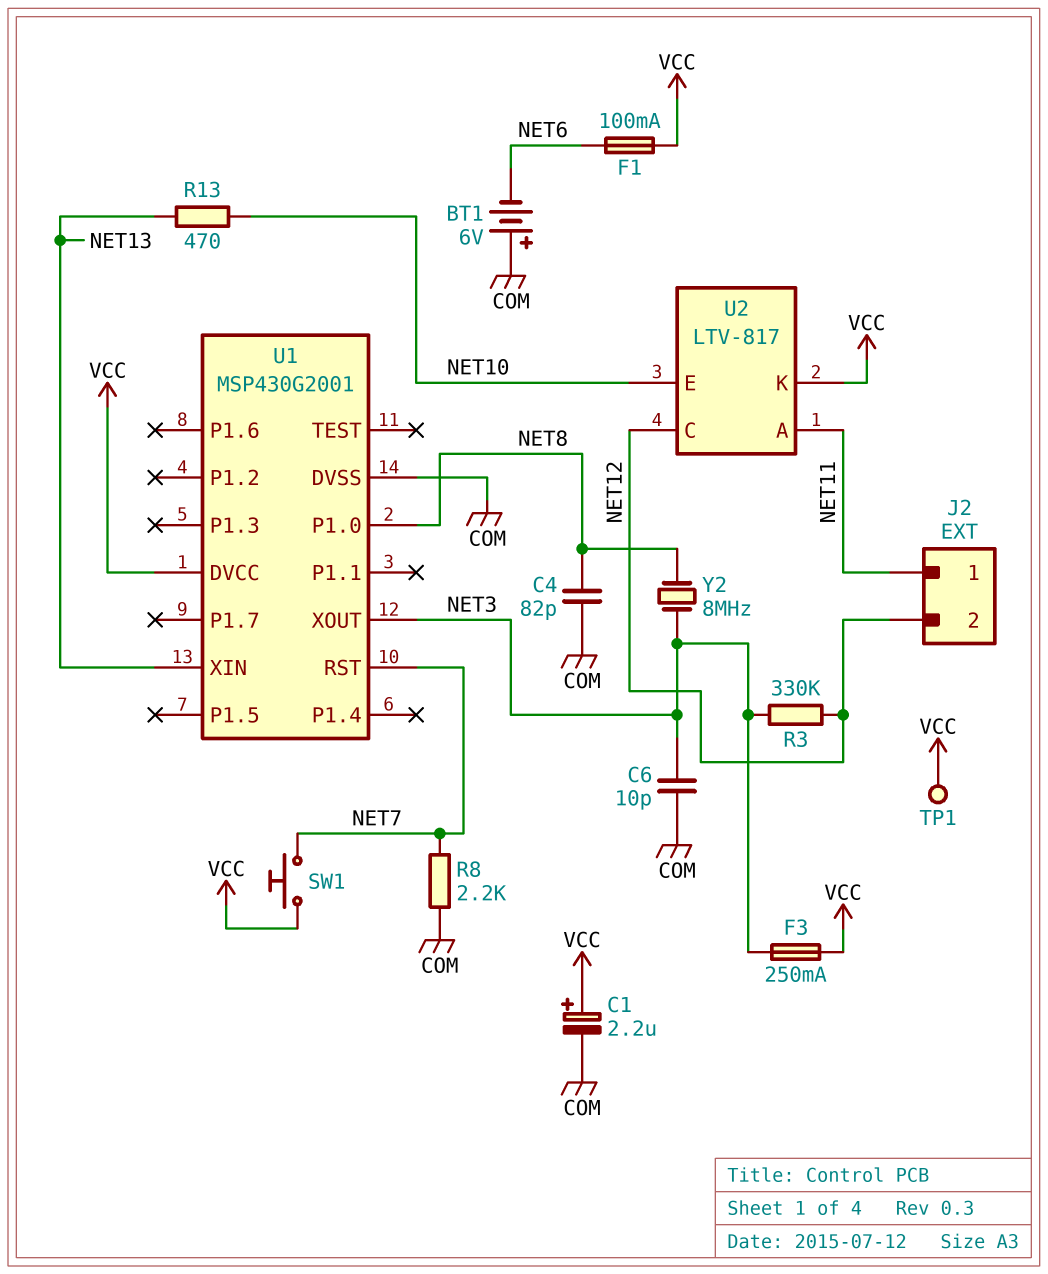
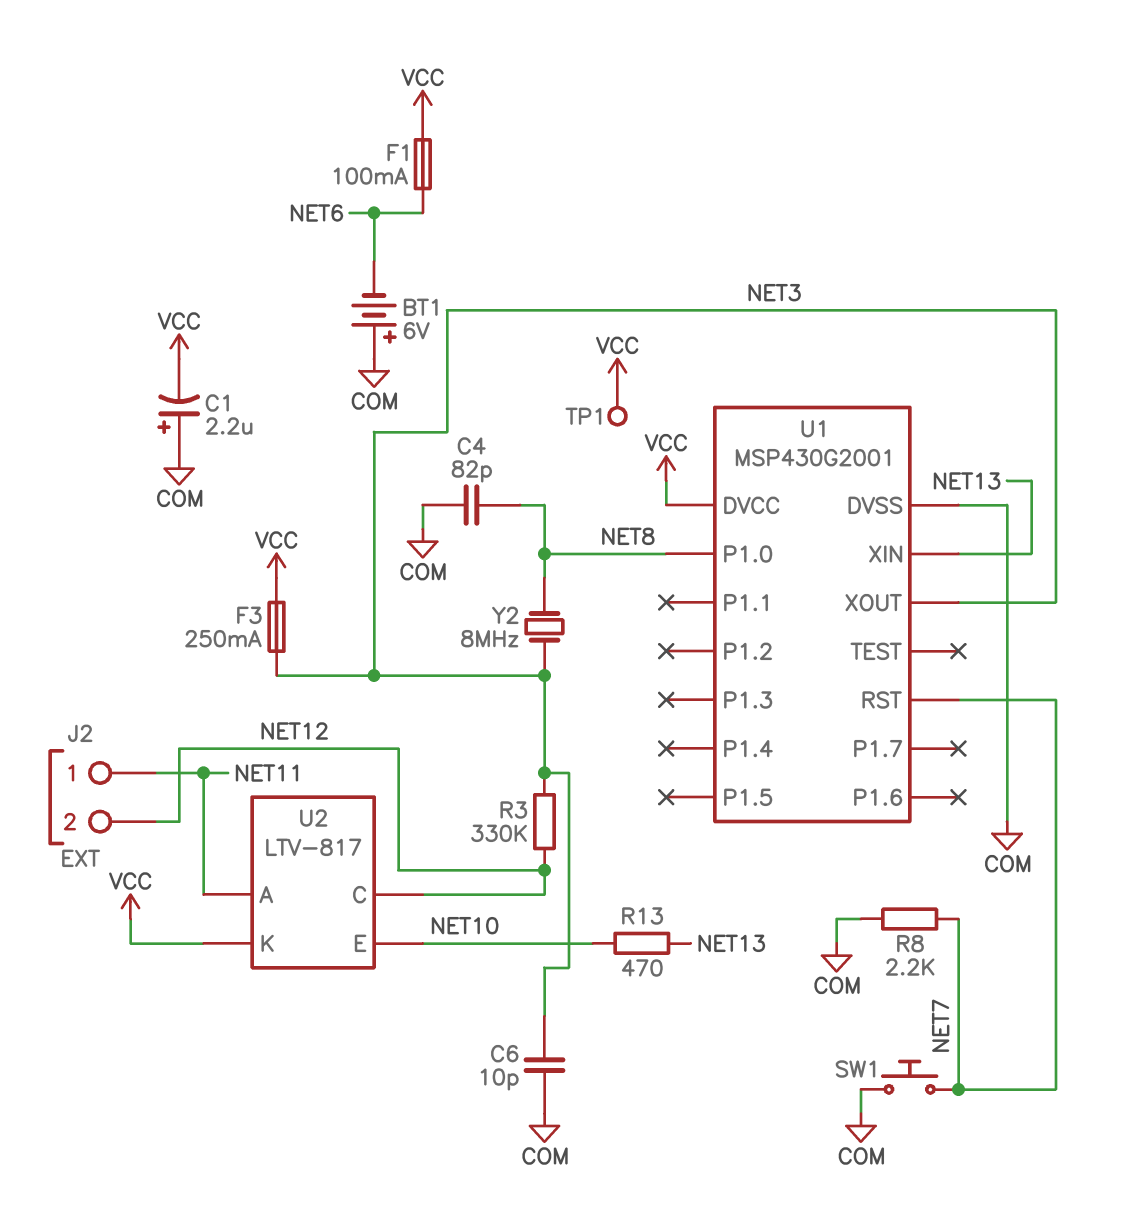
C1: 2.2uF (plus VCC, minus COM) -> 2.2uF (plus COM, minus VCC)
SW1: button (NET7, VCC) -> button (COM, NET7)

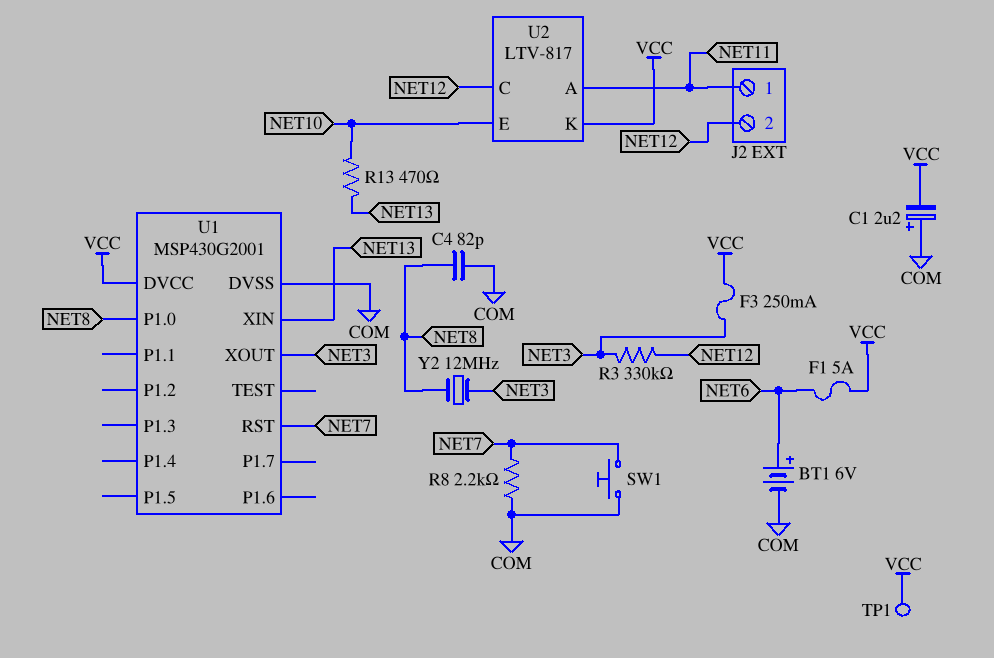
BT1: 6V (plus COM, minus NET6) -> 6V (plus NET6, minus COM)
C6: 10pF (COM, NET3) -> none
F1: 100mA (NET6, VCC) -> 5A (NET6, VCC)
Y2: 8MHz (NET3, NET8) -> 12MHz (NET3, NET8)

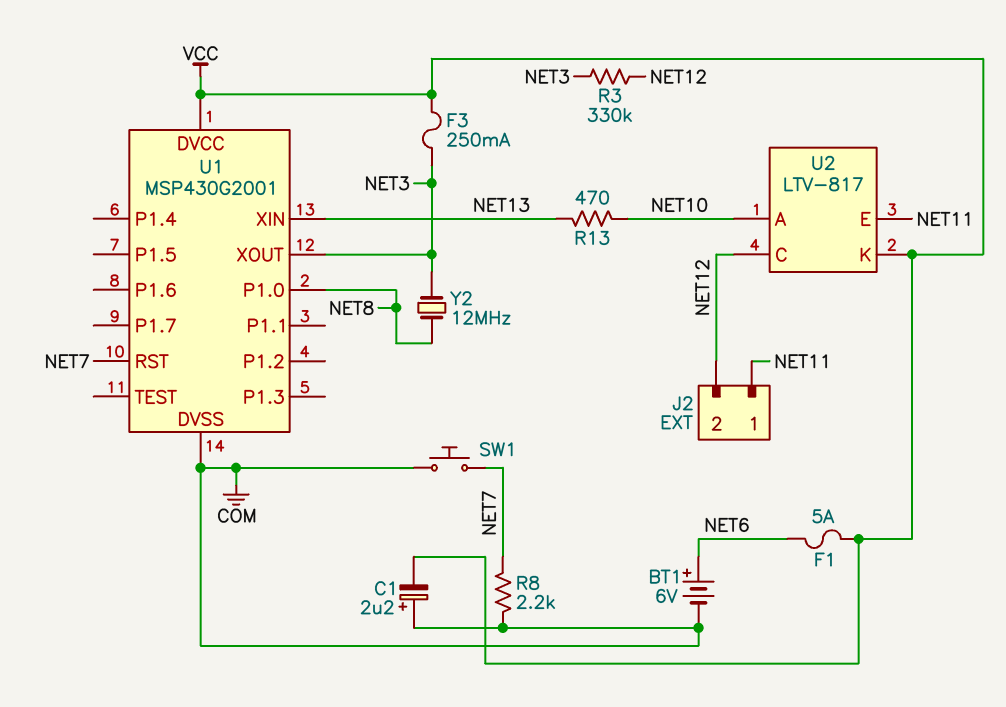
C4: 82pF (COM, NET8) -> none
TP1: test point (VCC) -> none
U2 pin A: NET11 -> NET10
U2 pin E: NET10 -> NET11

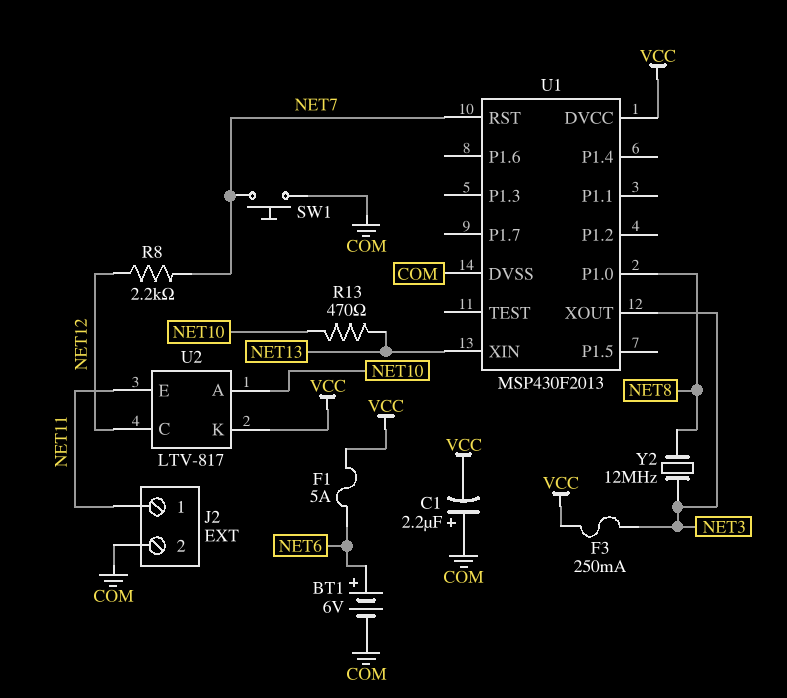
J2 pin 2: NET12 -> COM
R3: 330k (NET3, NET12) -> none
R8: 2.2k (COM, NET7) -> 2.2k (NET7, NET12)
U1: MSP430G2001 -> MSP430F2013

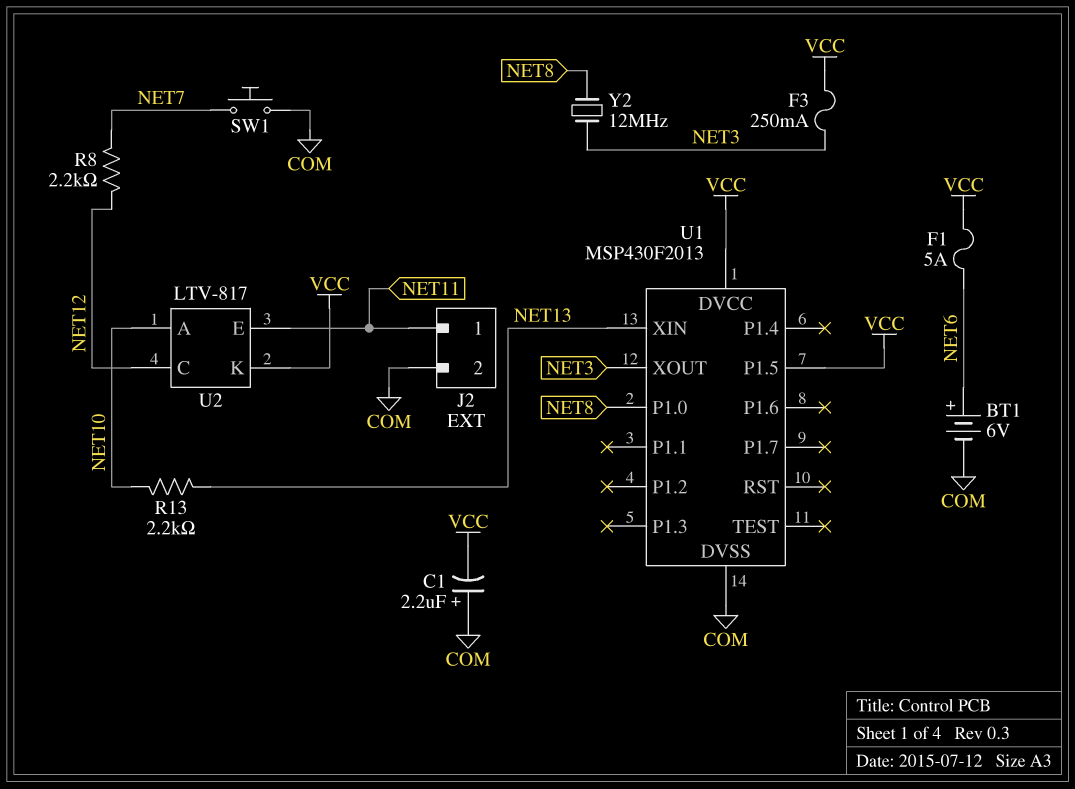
R13: 470 (NET10, NET13) -> 2.2k (NET10, NET13)
U1 pin P1.5: none -> VCC
U1 pin RST: NET7 -> none

